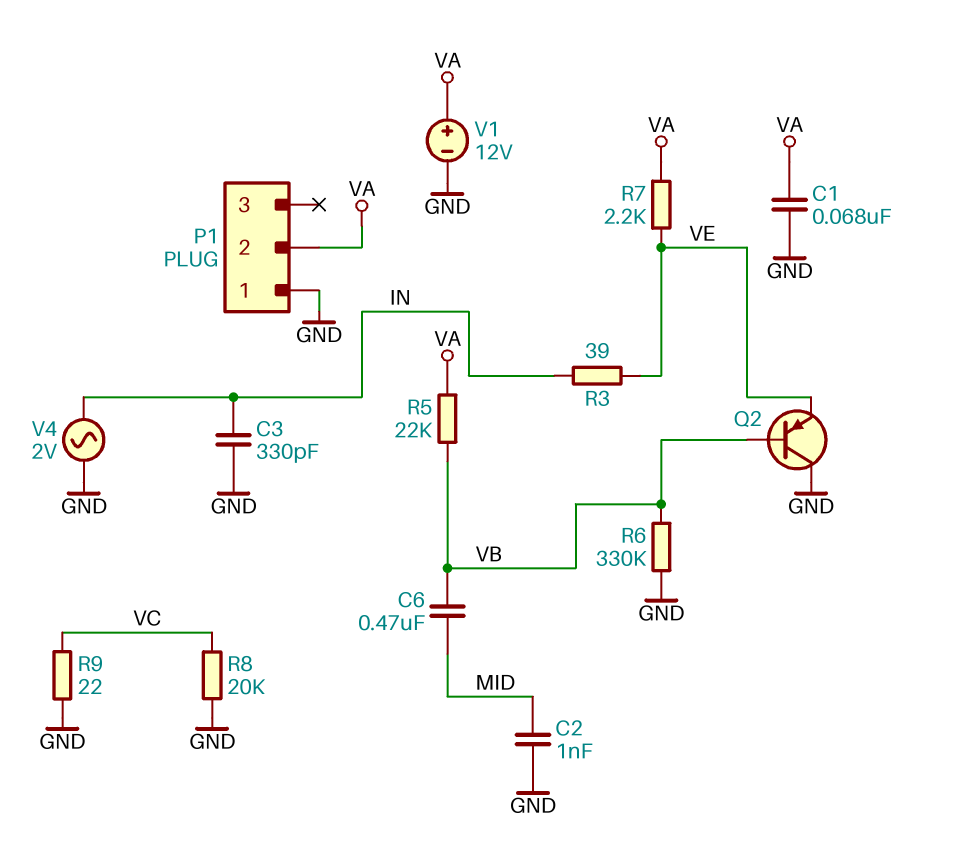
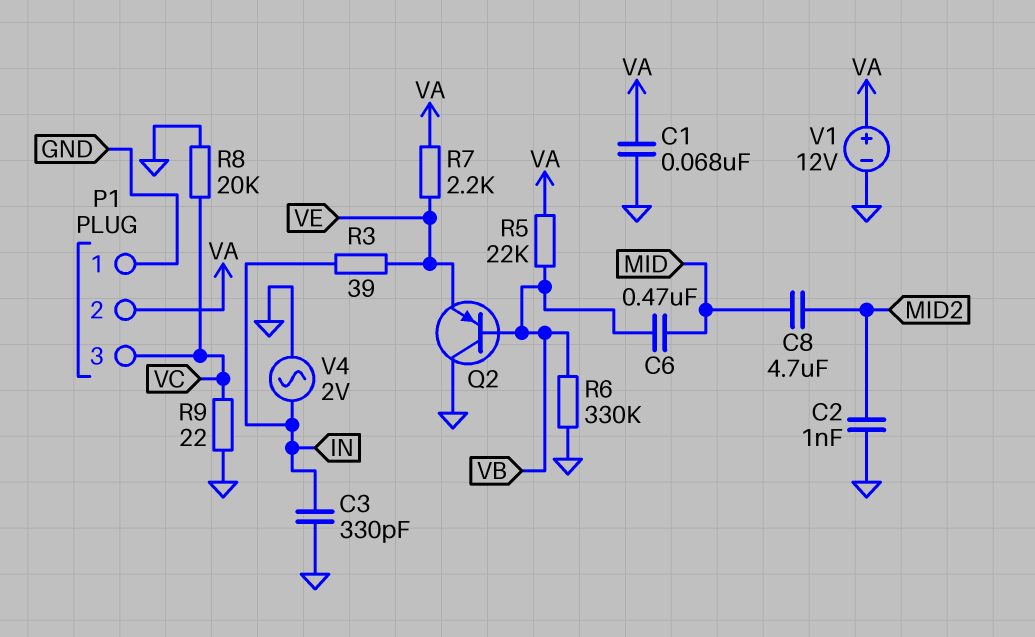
C2: 1nF (GND, MID) -> 1nF (GND, MID2)
C8: none -> 4.7uF (MID, MID2)
P1 pin 3: none -> VC

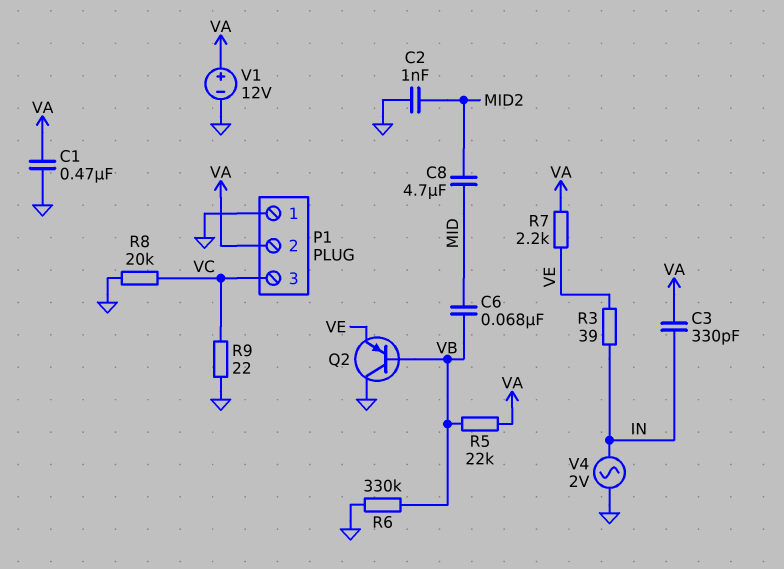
C1: 68nF (GND, VA) -> 470nF (GND, VA)
C3: 330pF (GND, IN) -> 330pF (IN, VA)
C6: 470nF (MID, VB) -> 68nF (MID, VB)

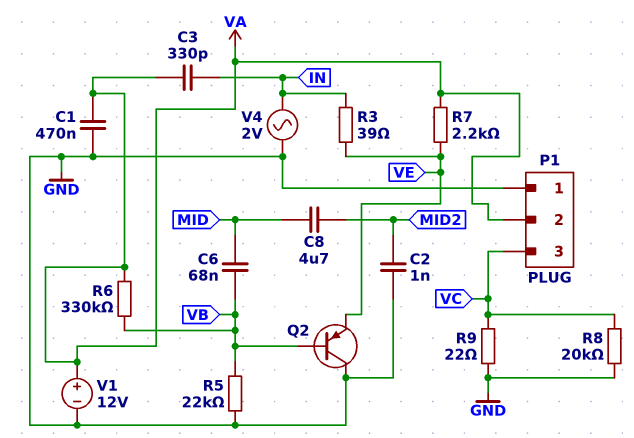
R5: 22k (VA, VB) -> 22k (GND, VB)
R6: 330k (GND, VB) -> 330k (VA, VB)

